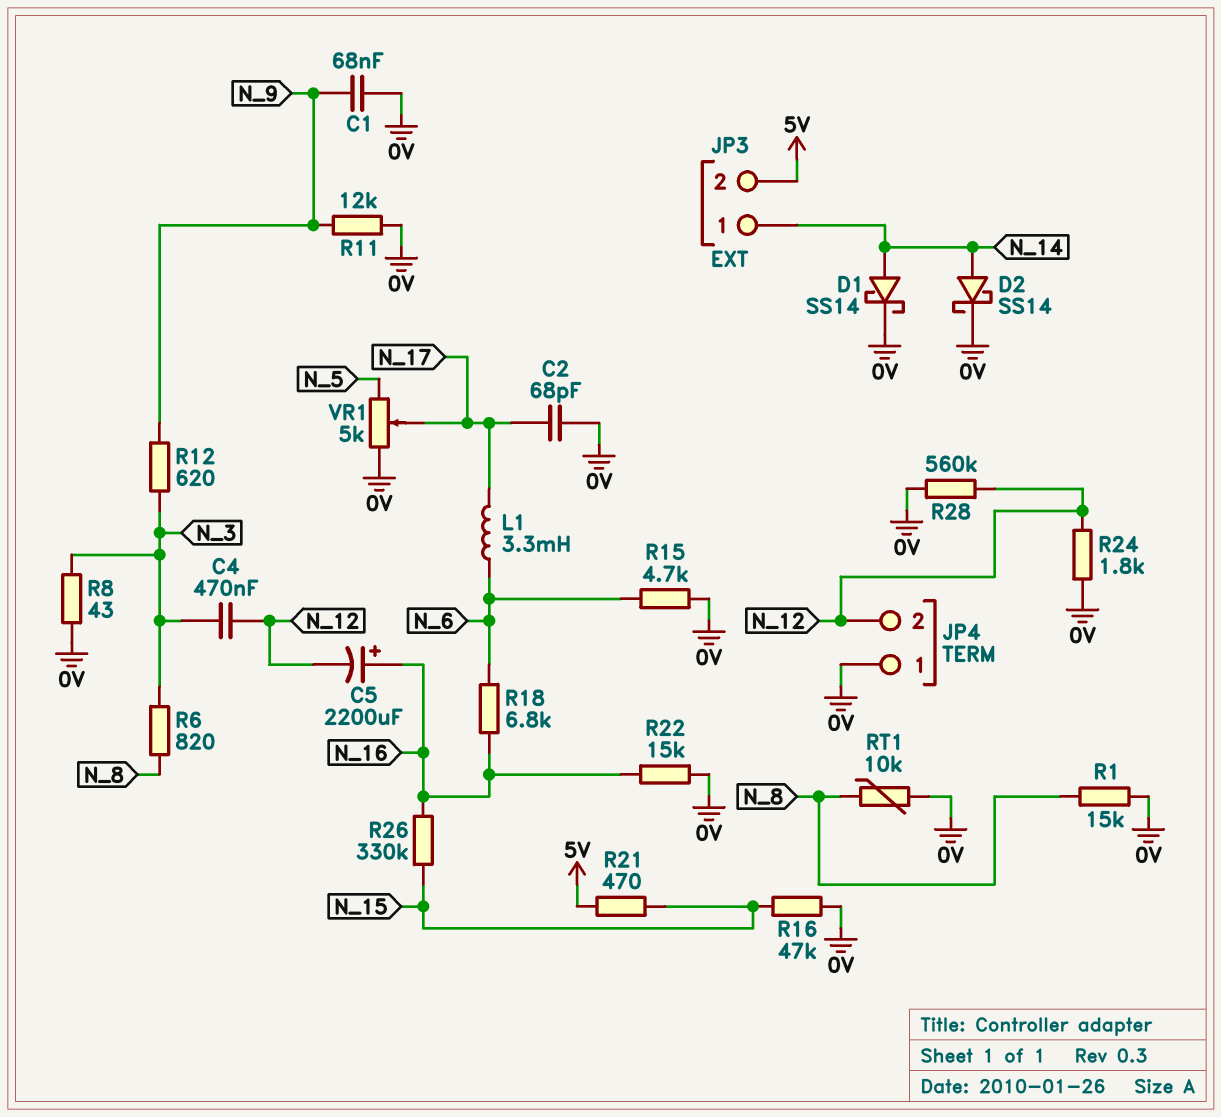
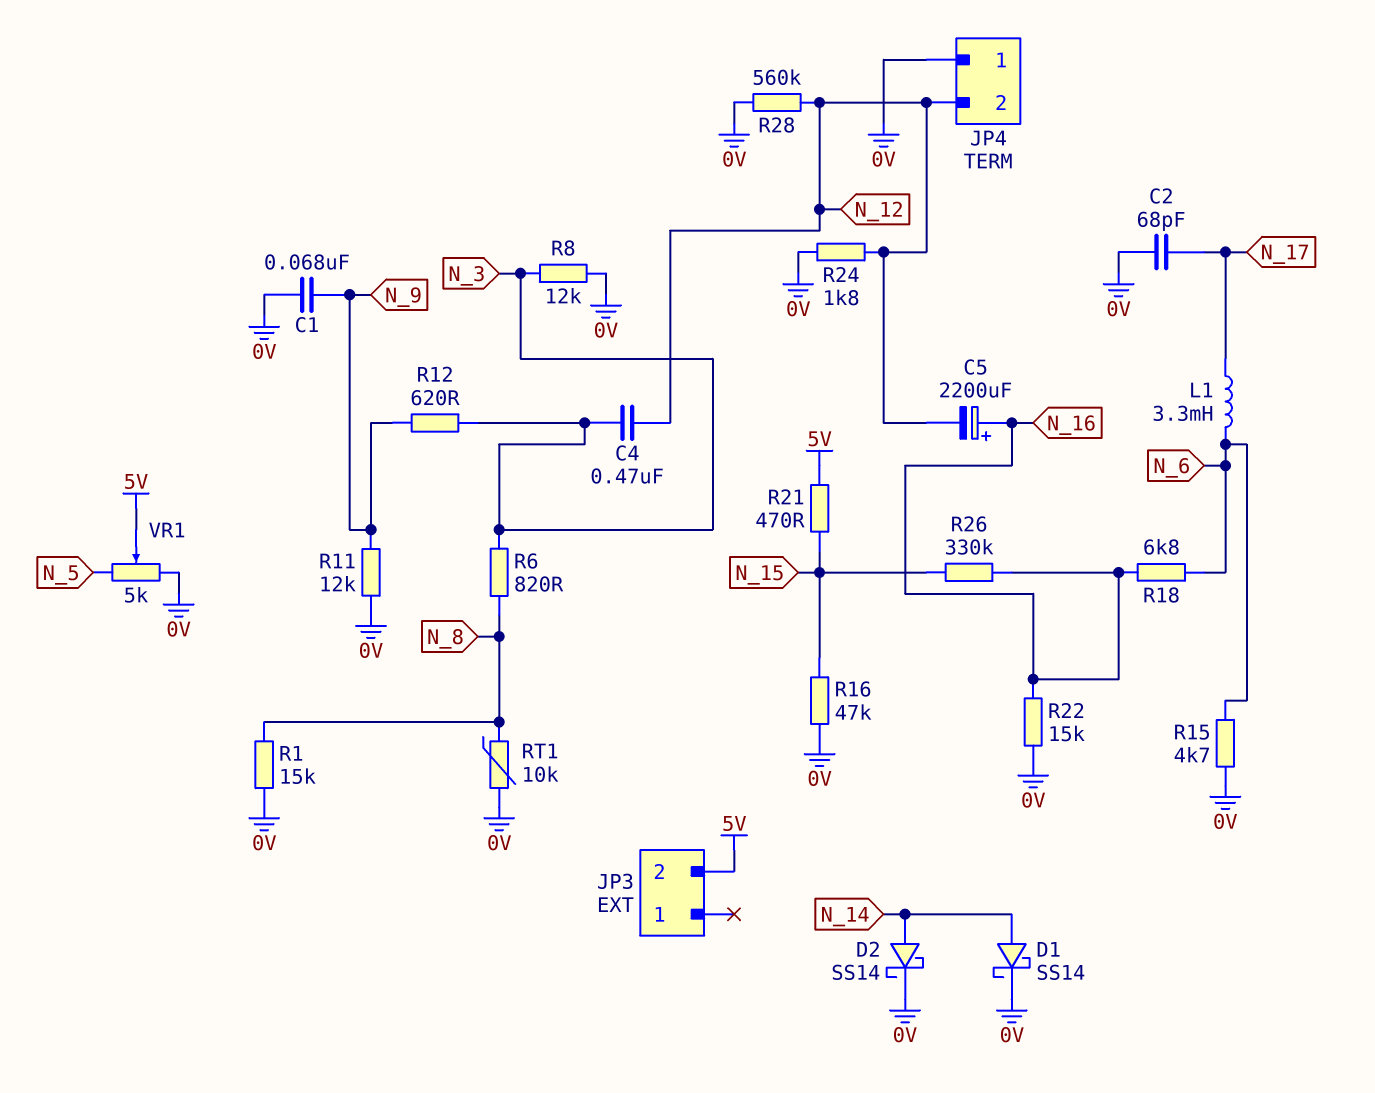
JP3 pin 1: N_14 -> none
R8: 43 (0V, N_3) -> 12k (0V, N_3)
VR1: 5k (0V, N_5, wiper N_17) -> 5k (0V, N_5, wiper 5V)

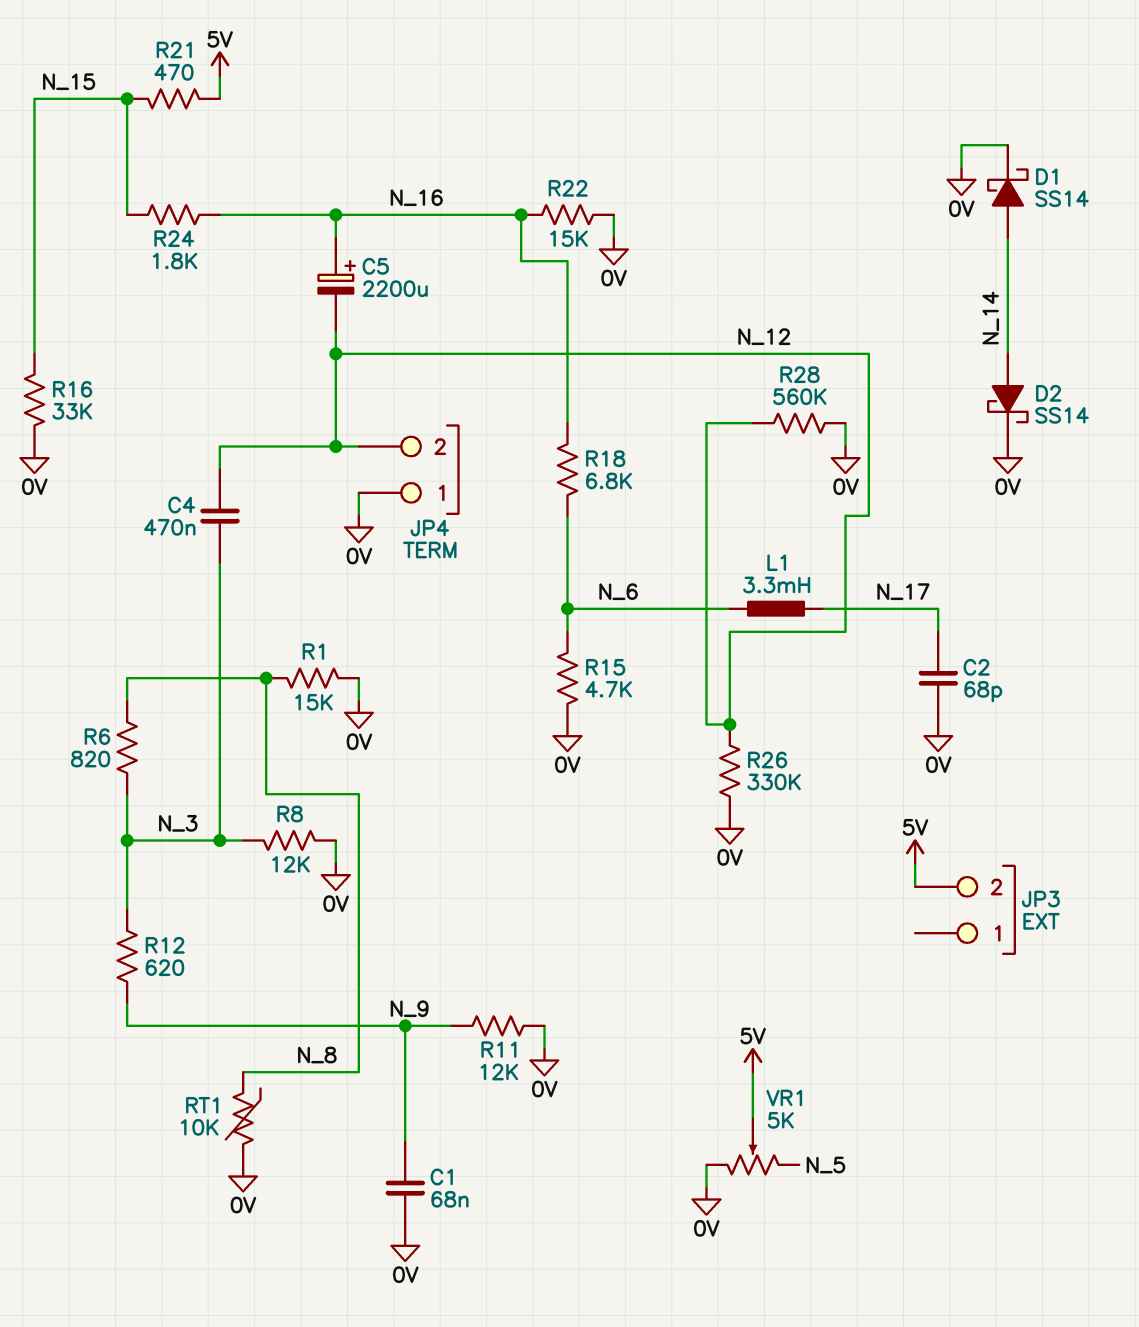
R16: 47k (0V, N_15) -> 33k (0V, N_15)
R24: 1.8k (0V, N_12) -> 1.8k (N_15, N_16)
R26: 330k (N_15, N_16) -> 330k (0V, N_12)

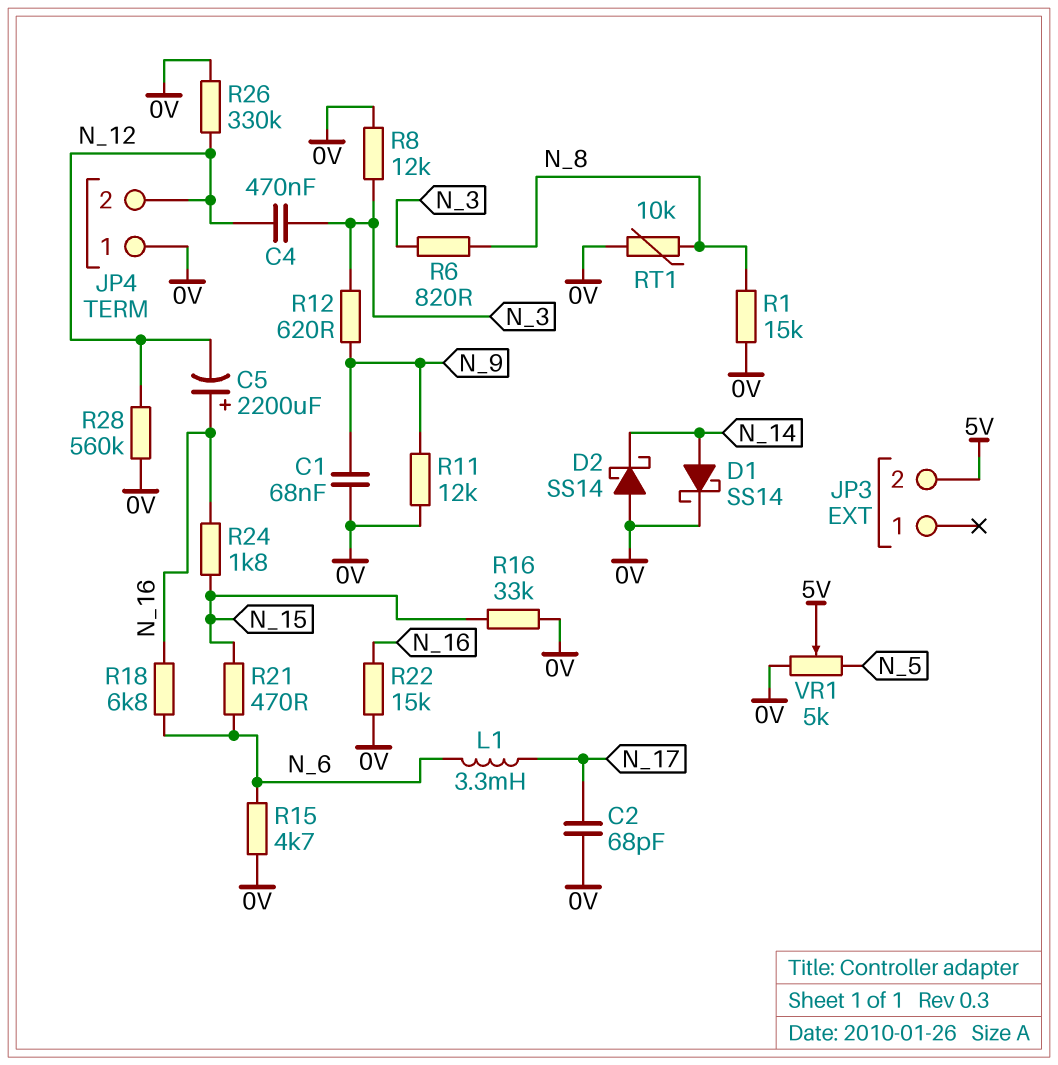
D2: schottky SS14 (A N_14, K 0V) -> schottky SS14 (A 0V, K N_14)
R21: 470 (5V, N_15) -> 470 (N_6, N_15)

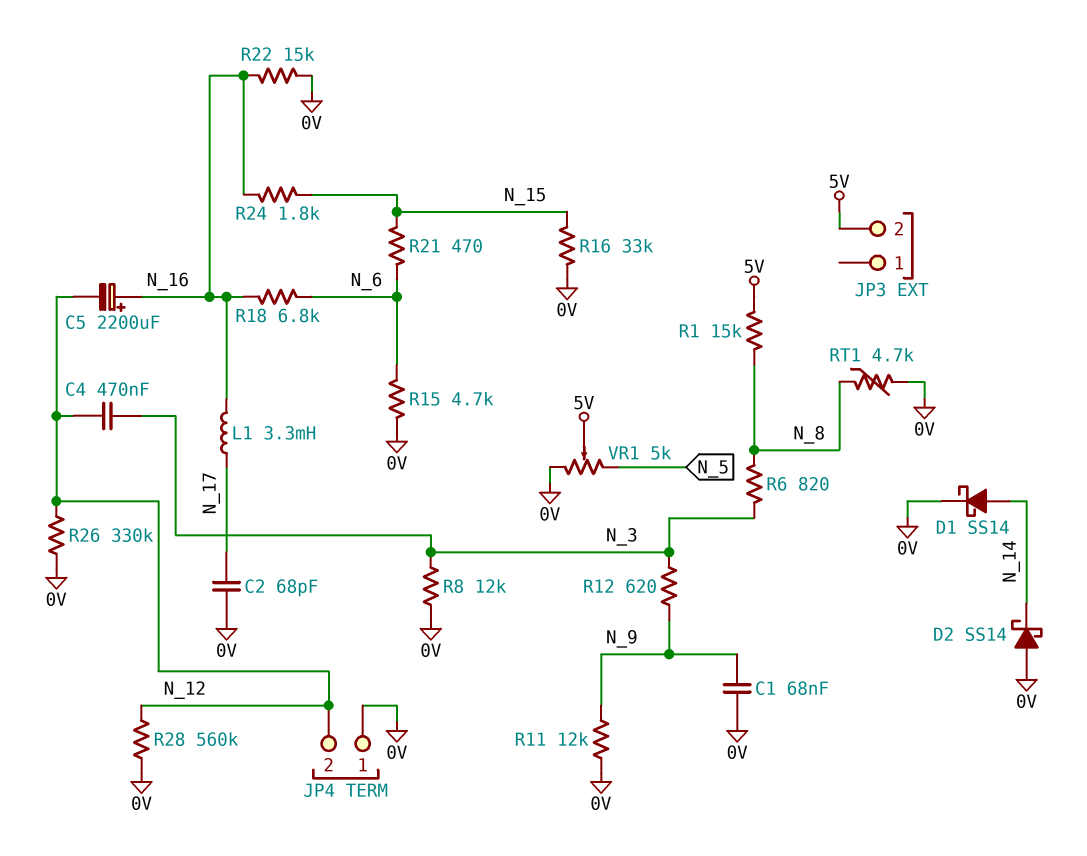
L1: 3.3mH (N_6, N_17) -> 3.3mH (N_16, N_17)
R1: 15k (0V, N_8) -> 15k (5V, N_8)
RT1: 10k (0V, N_8) -> 4.7k (0V, N_8)

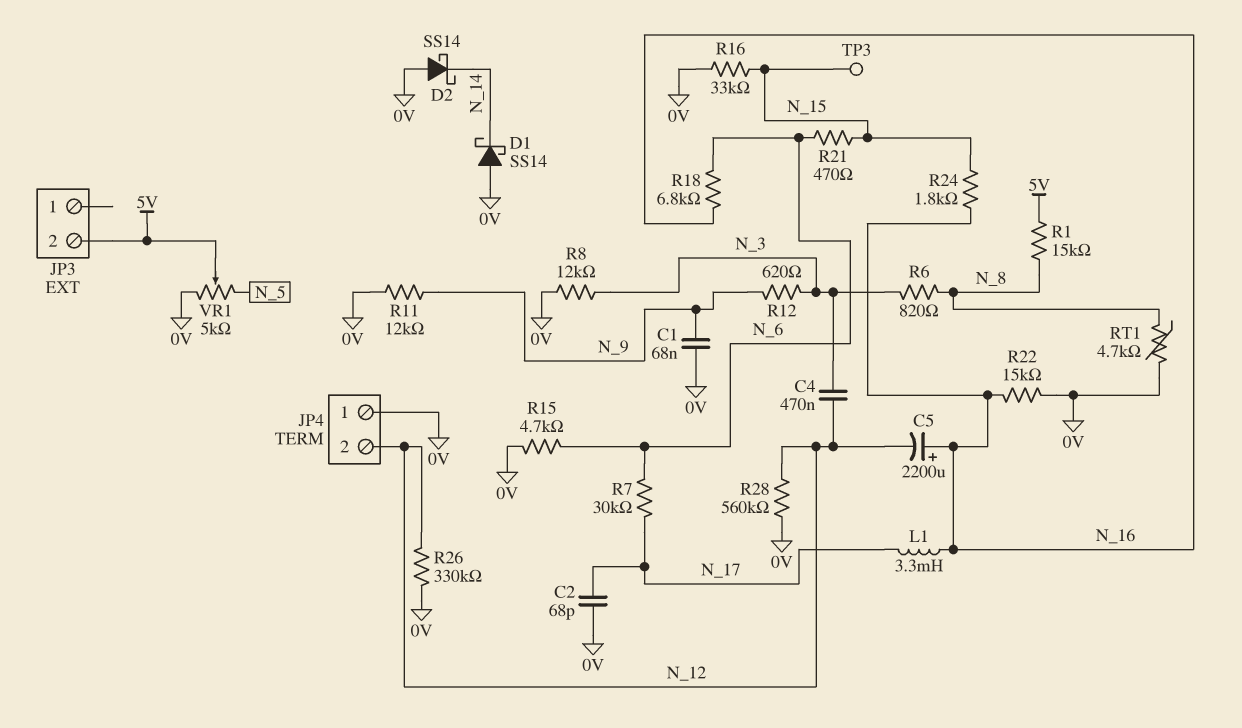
D1: schottky SS14 (A N_14, K 0V) -> schottky SS14 (A 0V, K N_14)
R7: none -> 30k (N_6, N_17)
TP3: none -> test point (N_15)

